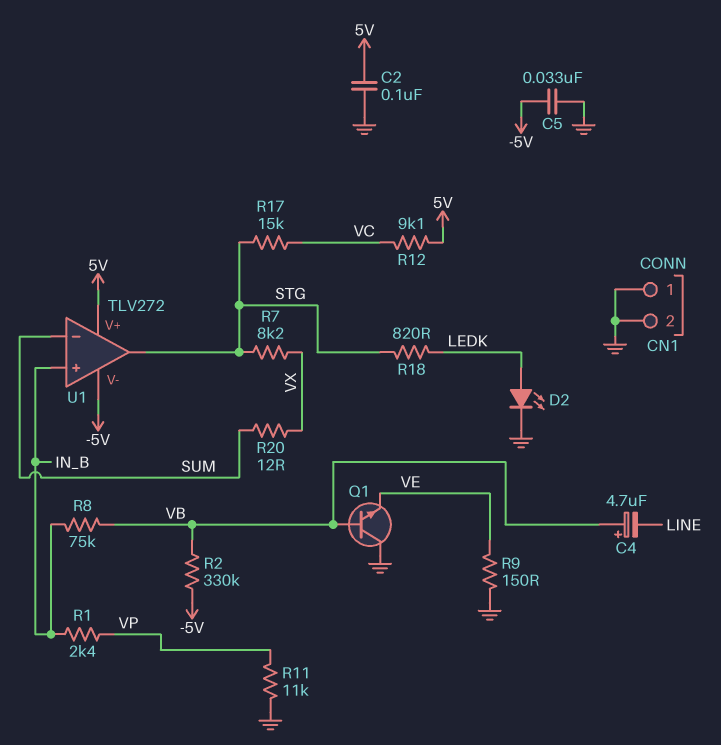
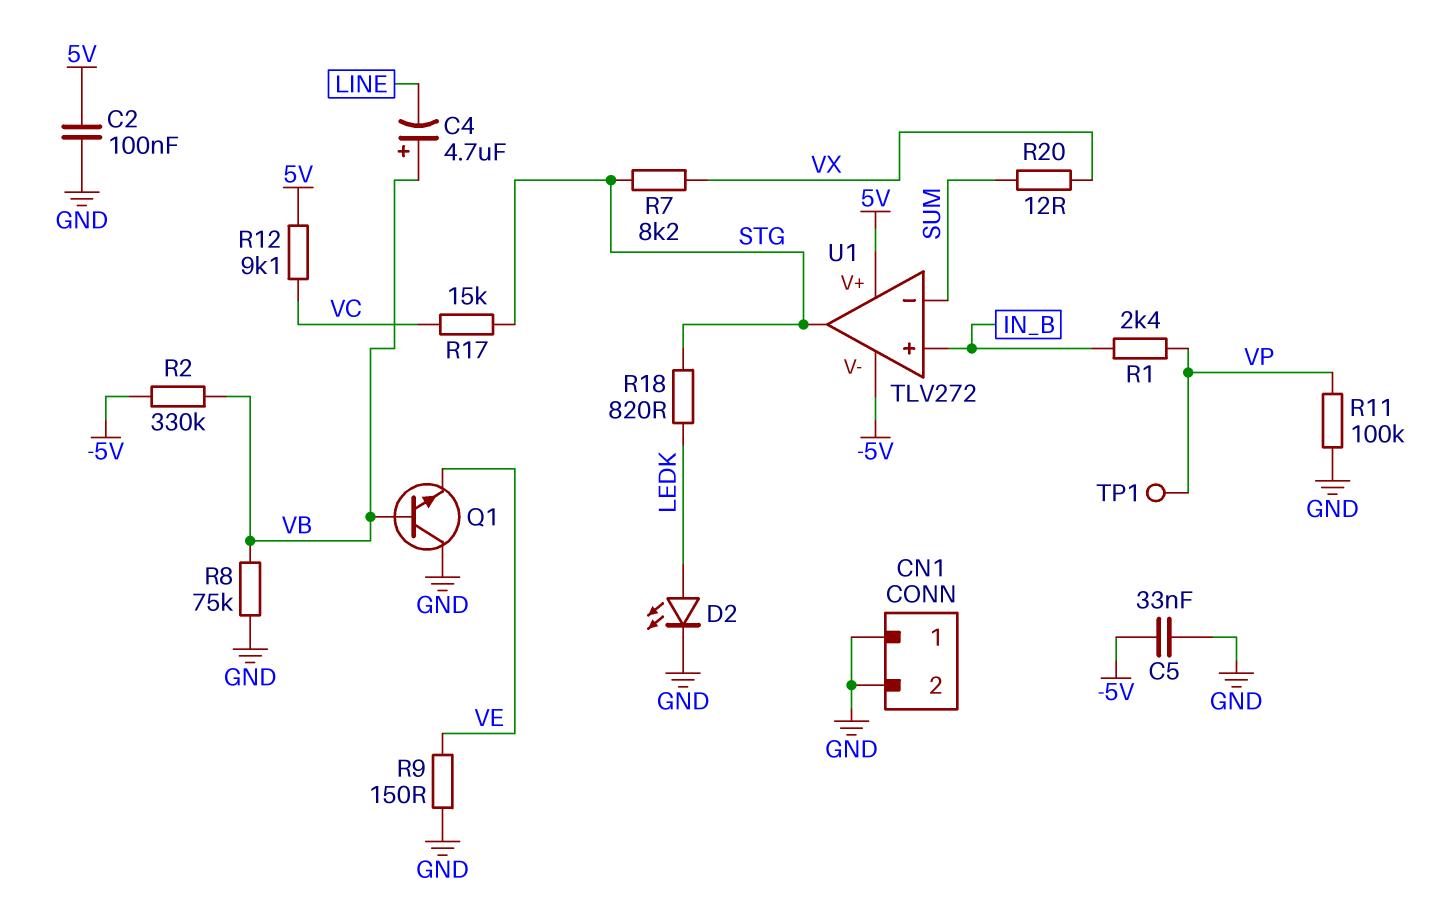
R8: 75k (IN_B, VB) -> 75k (GND, VB)
R11: 11k (GND, VP) -> 100k (GND, VP)
TP1: none -> test point (VP)

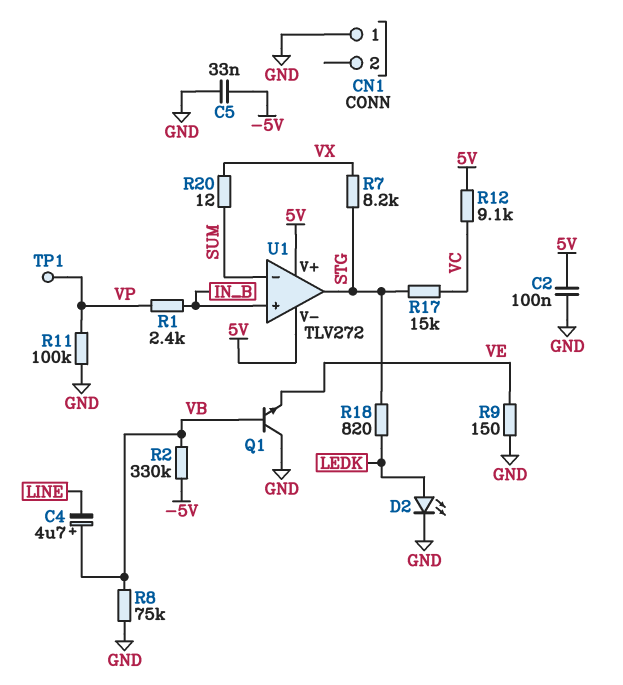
CN1 pin 2: GND -> none
U1 pin V-: -5V -> 5V

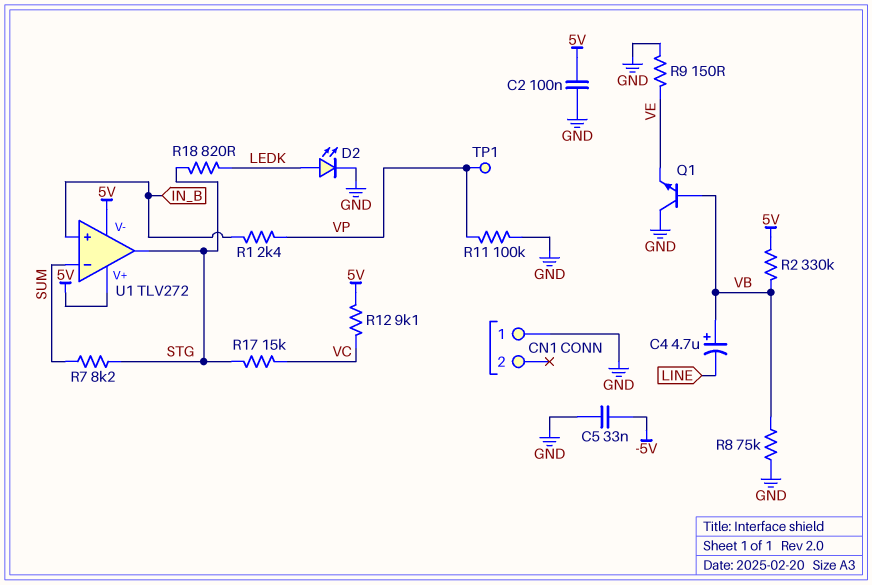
R2: 330k (-5V, VB) -> 330k (5V, VB)
R7: 8.2k (STG, VX) -> 8.2k (STG, SUM)
R20: 12 (SUM, VX) -> none

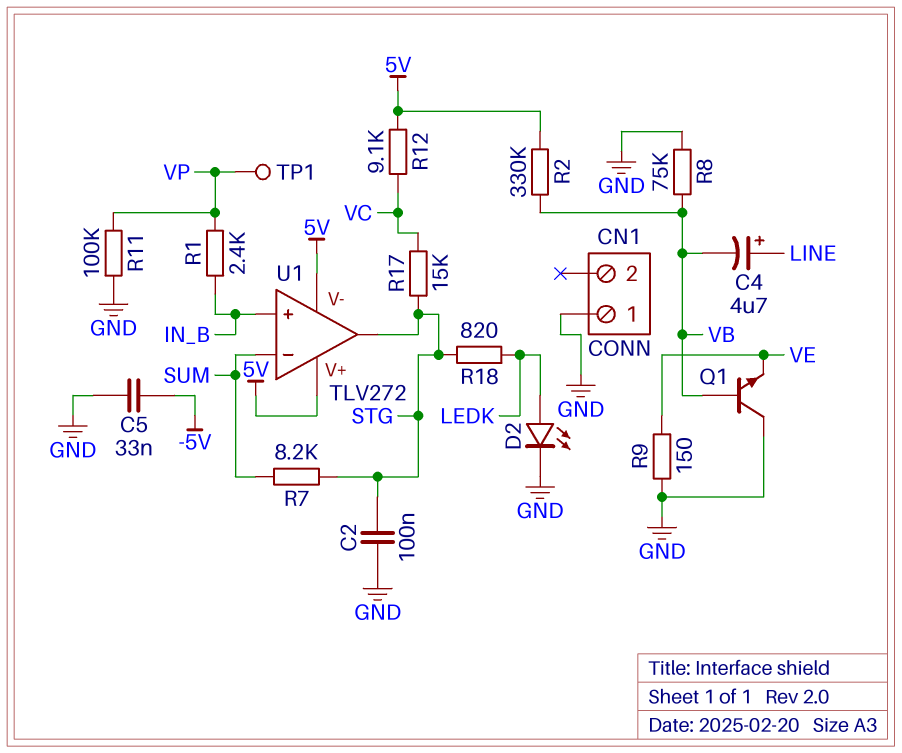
C2: 100nF (5V, GND) -> 100nF (GND, STG)
C4: 4.7uF (plus VB, minus LINE) -> 4.7uF (plus LINE, minus VB)

